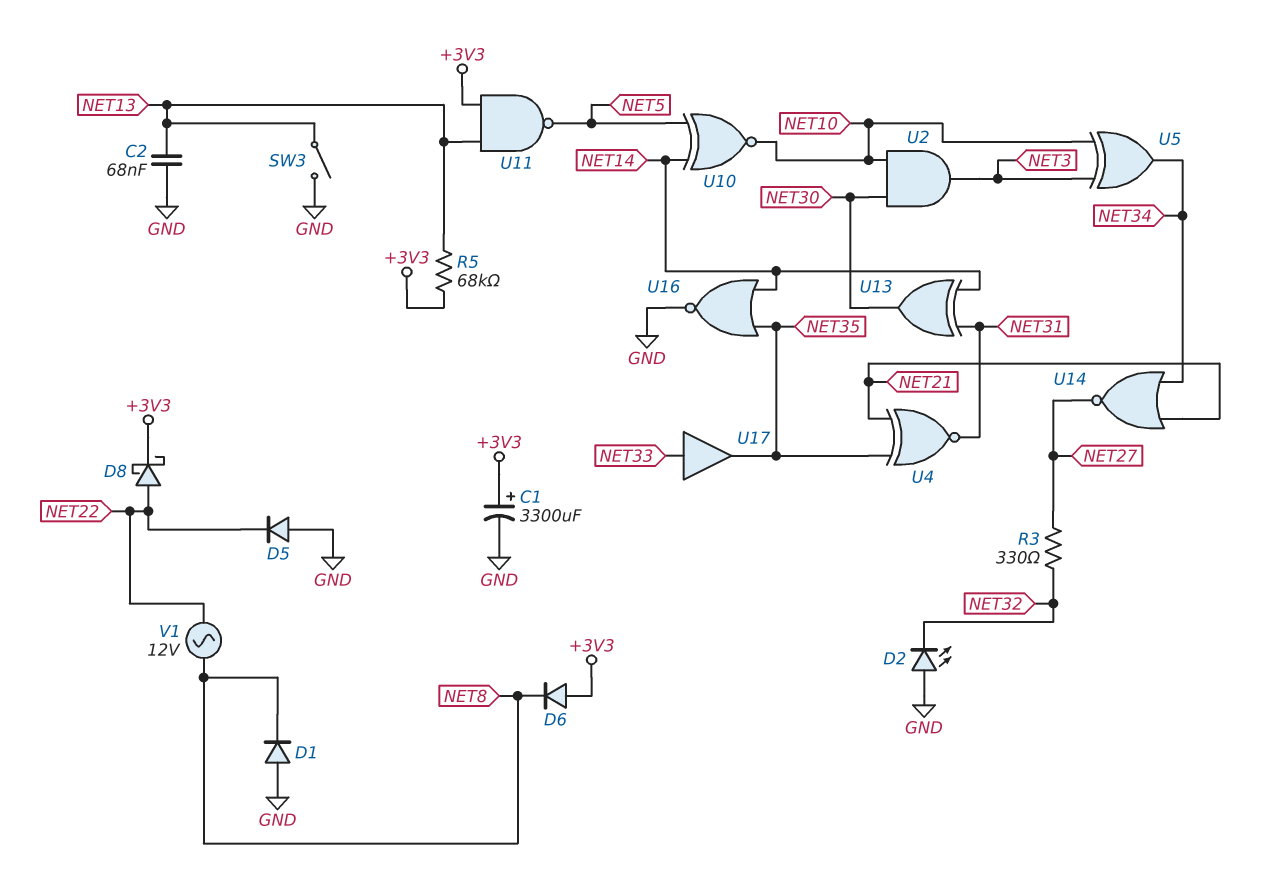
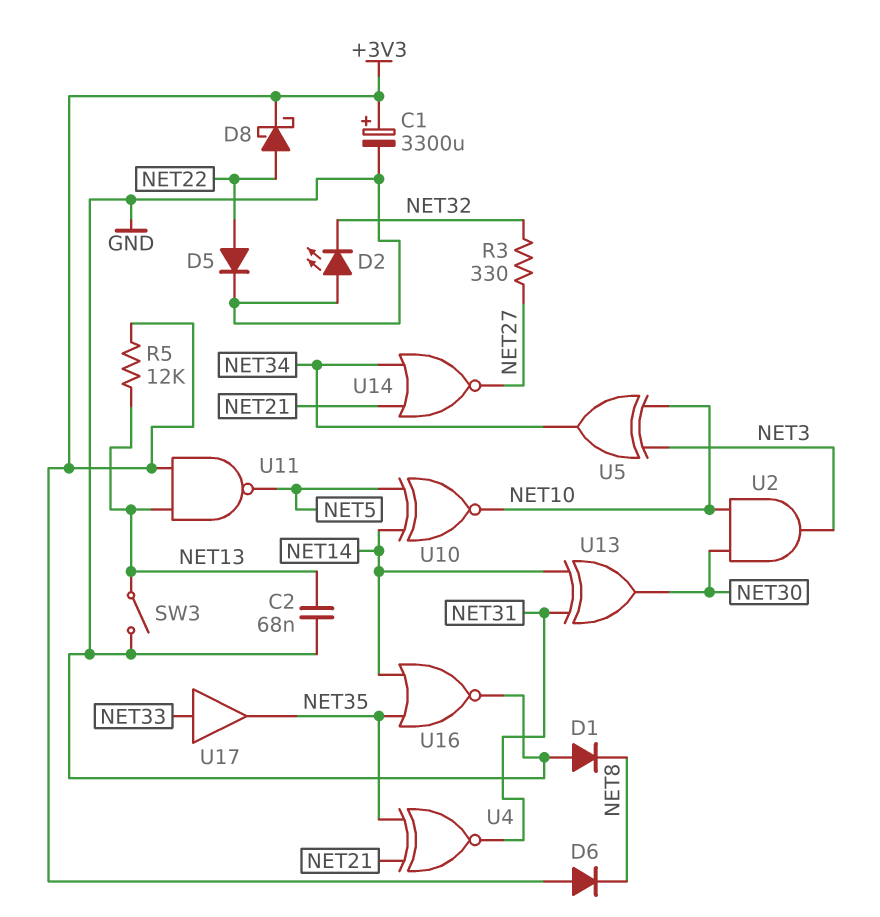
D5: diode (A GND, K NET22) -> diode (A NET22, K GND)
R5: 68k (+3V3, NET13) -> 12k (+3V3, NET13)
V1: AC 12V (NET8, NET22) -> none

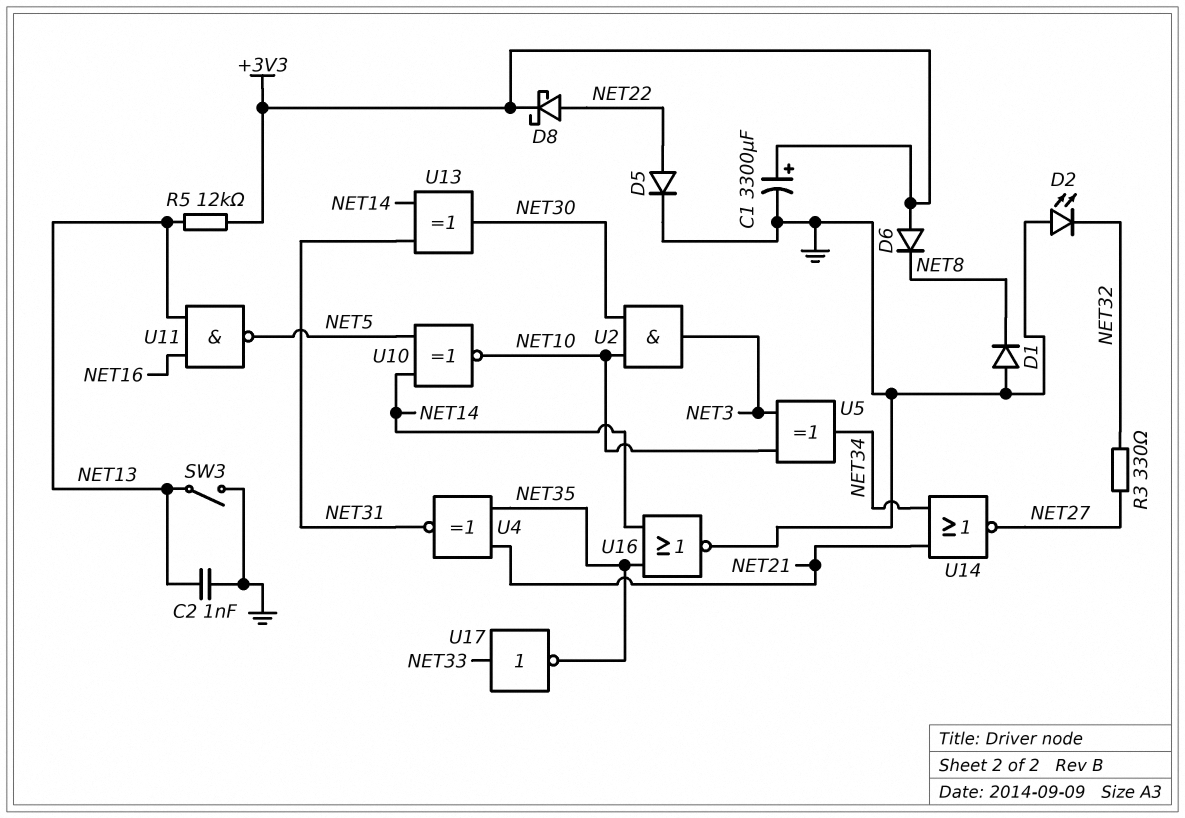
C2: 68nF (GND, NET13) -> 1nF (GND, NET13)
U11: NAND (in +3V3, in NET13, out NET5) -> NAND (in NET13, in NET16, out NET5)
U17: buffer (in NET33, out NET35) -> NOT (in NET33, out NET35)

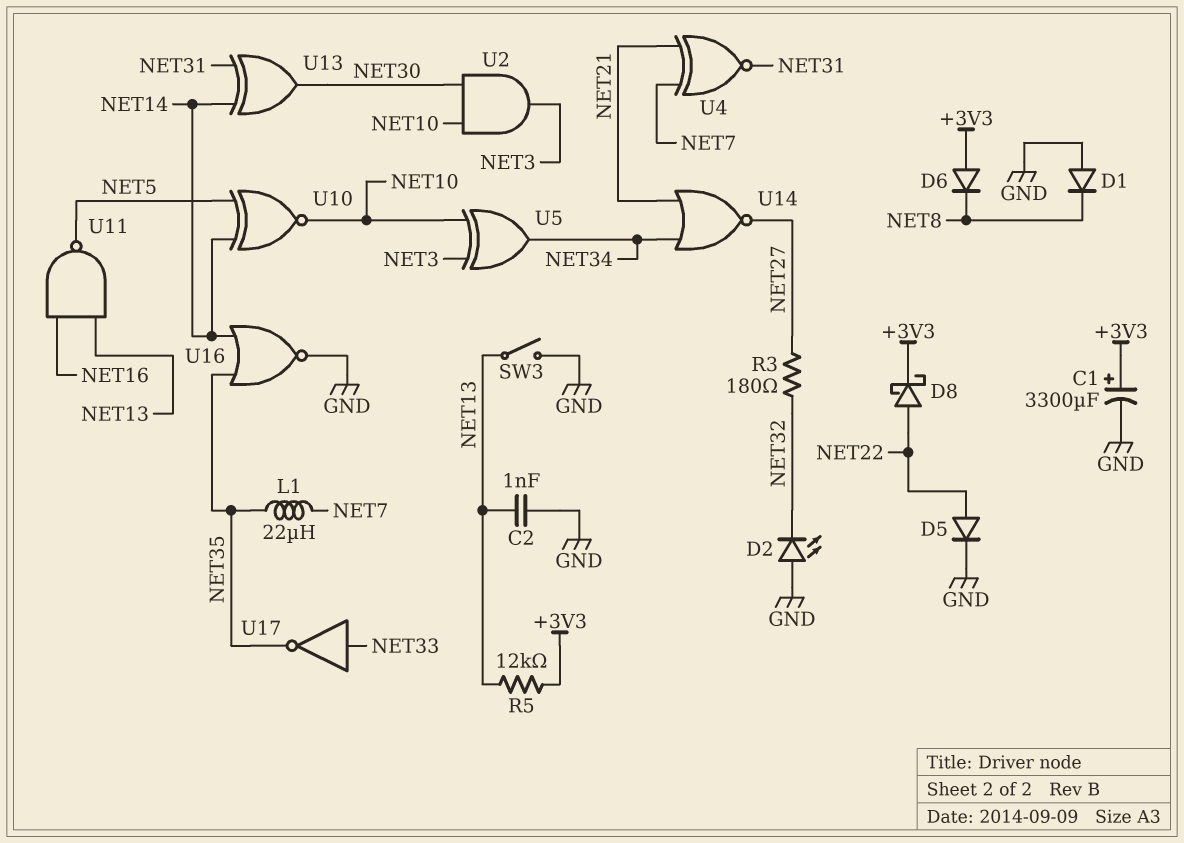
L1: none -> 22uH (NET7, NET35)
R3: 330 (NET27, NET32) -> 180 (NET27, NET32)
U4: XNOR (in NET21, in NET35, out NET31) -> XNOR (in NET7, in NET21, out NET31)

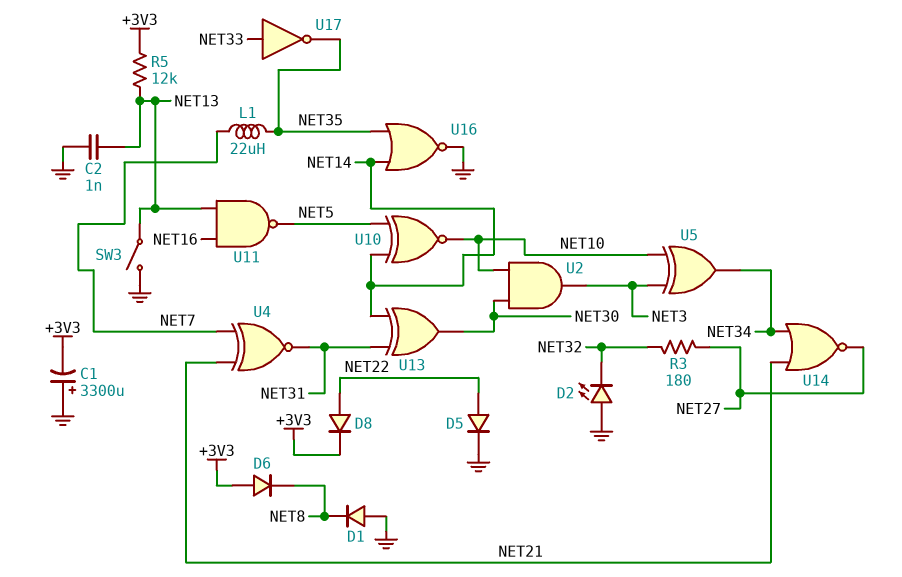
C1: 3300uF (plus +3V3, minus GND) -> 3300uF (plus GND, minus +3V3)
D8: schottky (A NET22, K +3V3) -> diode (A NET22, K +3V3)

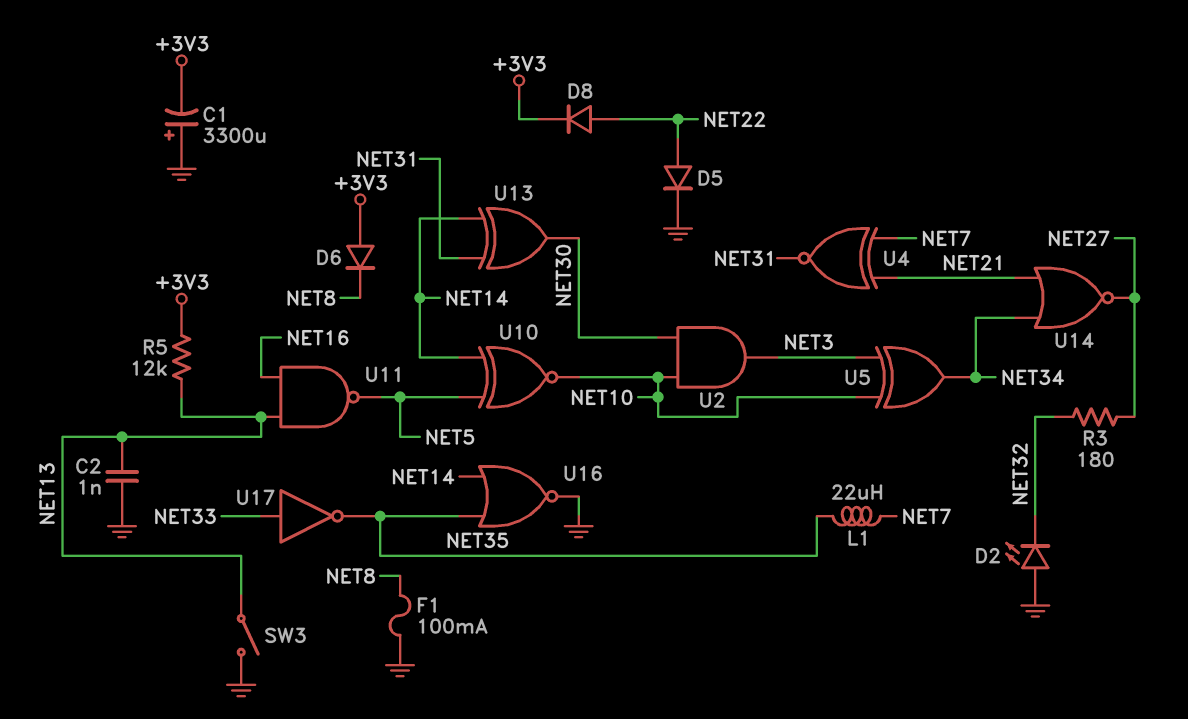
D1: diode (A GND, K NET8) -> none
F1: none -> 100mA (GND, NET8)

